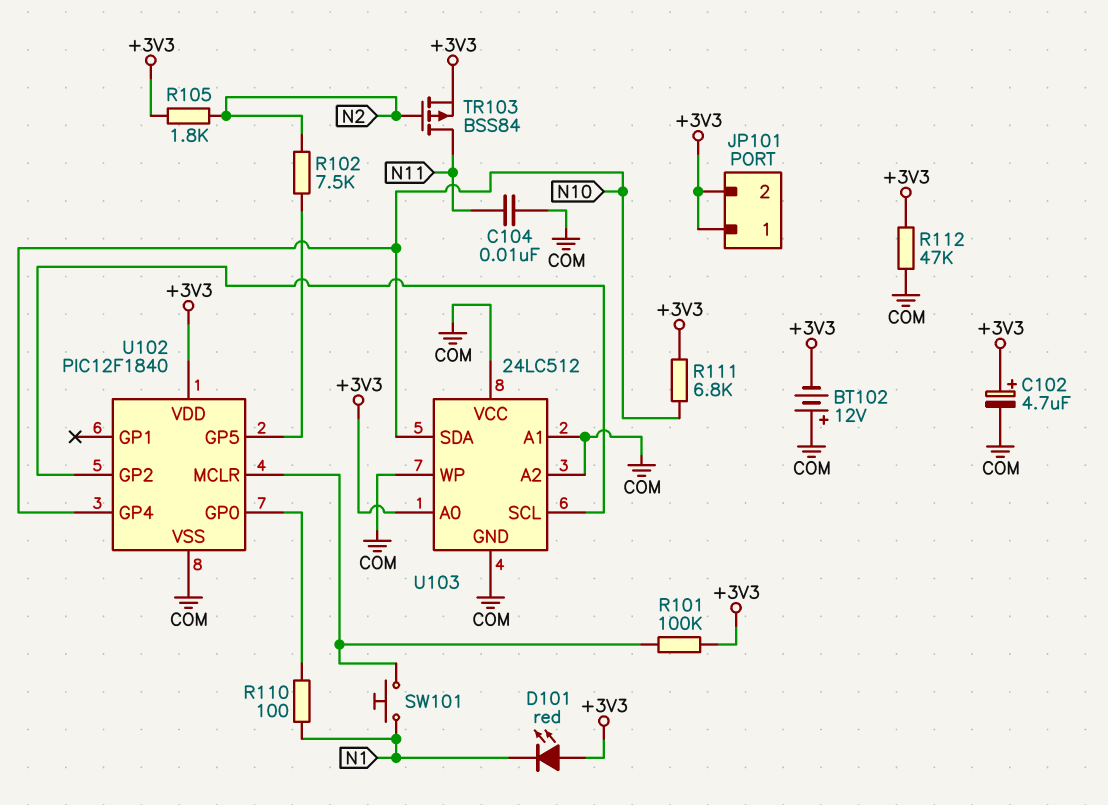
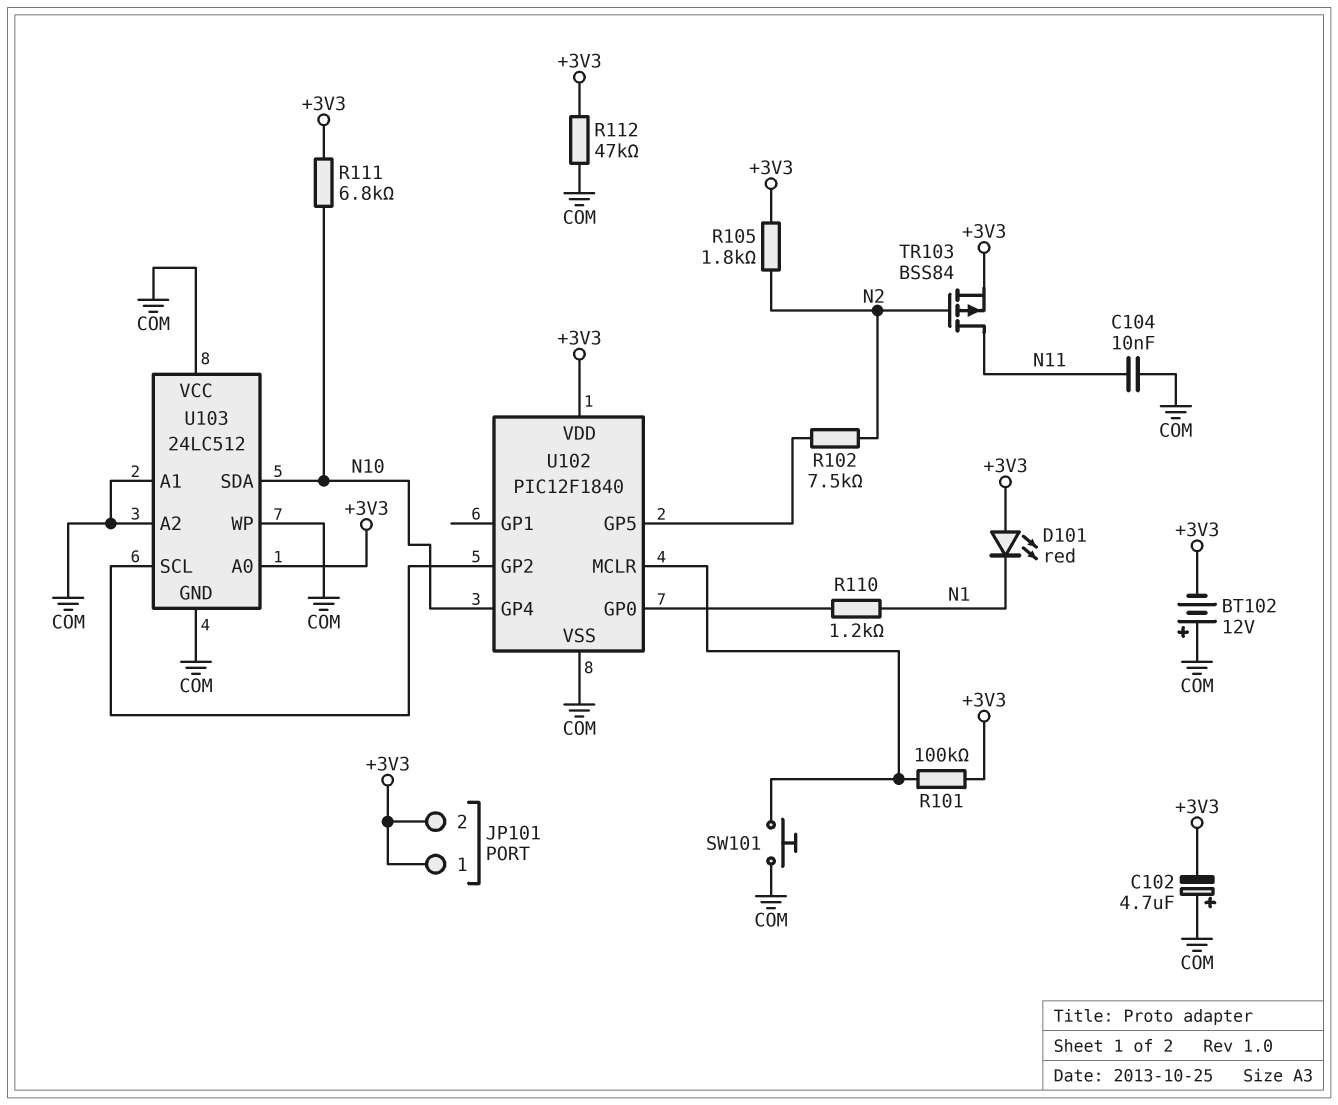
C102: 4.7uF (plus +3V3, minus COM) -> 4.7uF (plus COM, minus +3V3)
R110: 100 (N1, U102/GP0) -> 1.2k (N1, U102/GP0)
SW101: button (N1, U102/MCLR) -> button (COM, U102/MCLR)

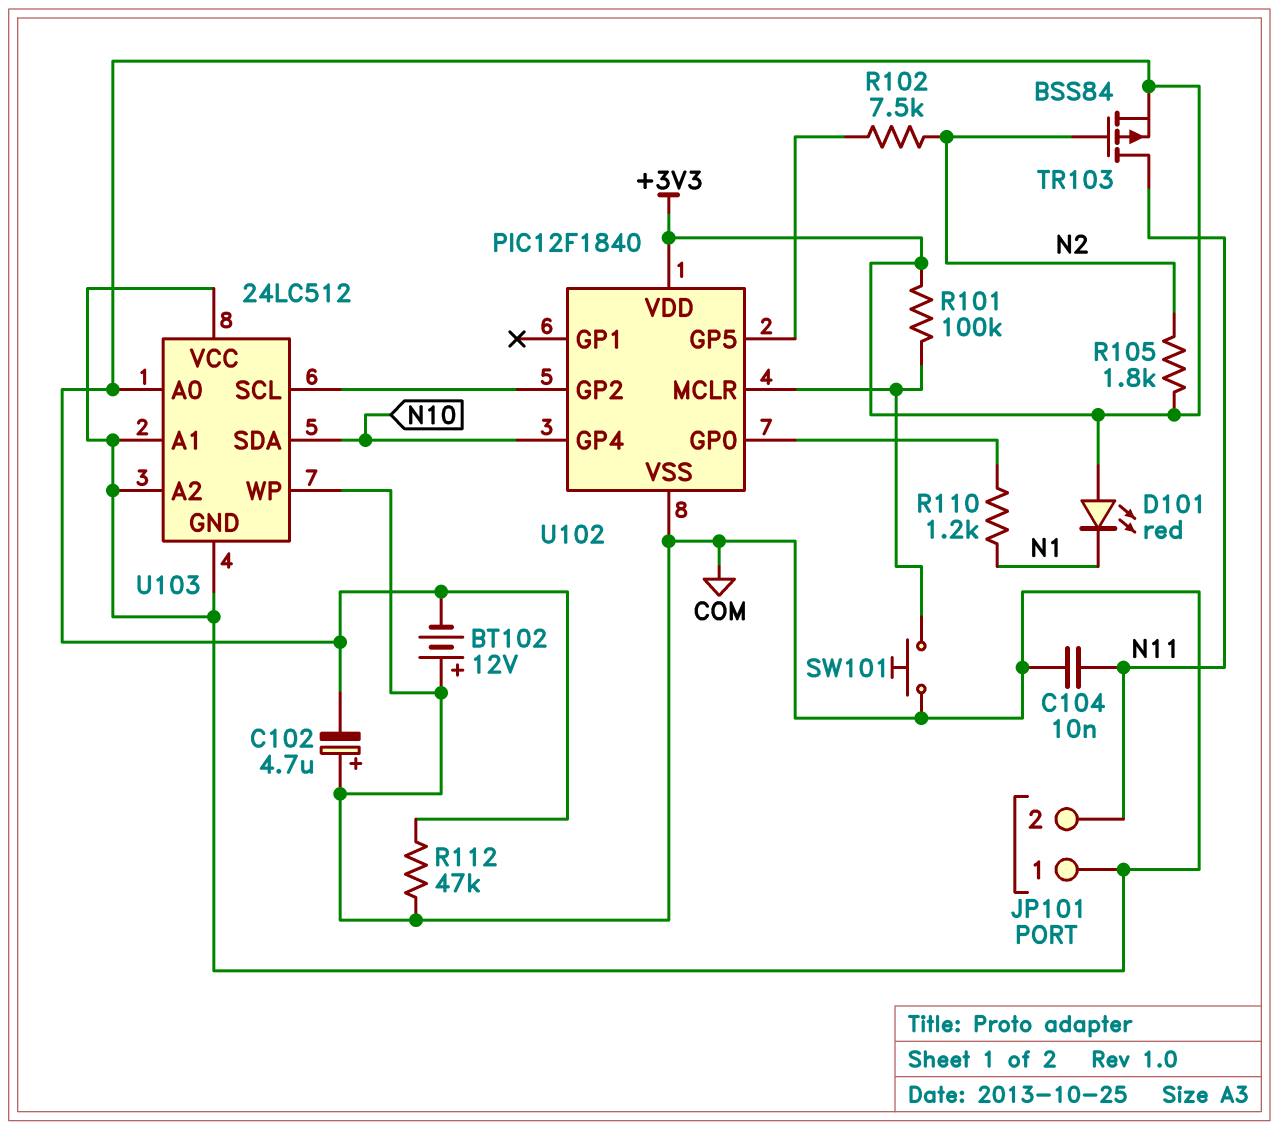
JP101 pin 1: +3V3 -> COM
JP101 pin 2: +3V3 -> N11
R111: 6.8k (+3V3, N10) -> none

